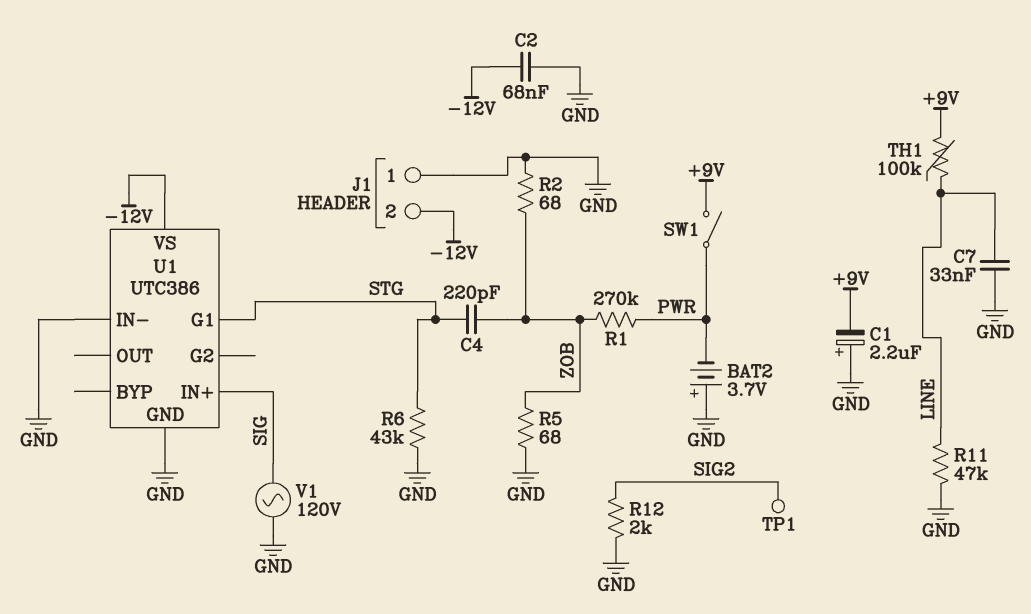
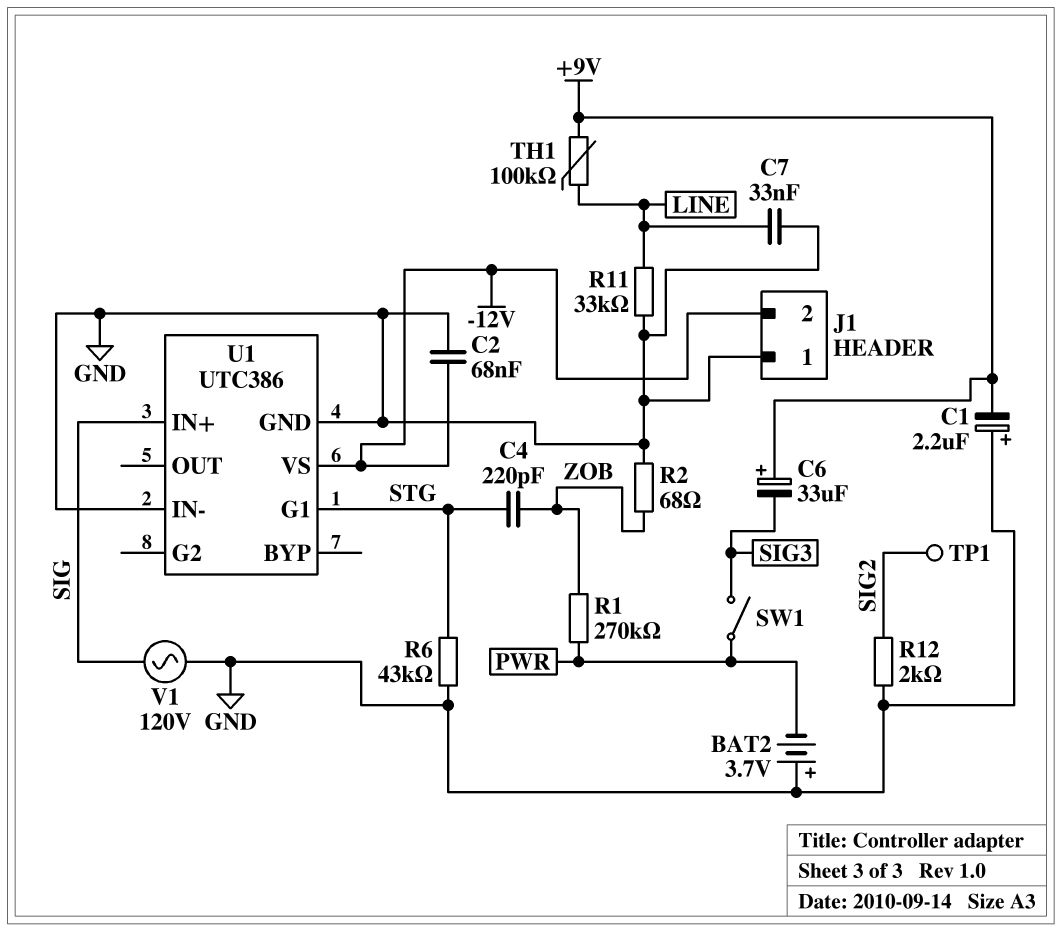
C6: none -> 33uF (plus +9V, minus SIG3)
R5: 68 (GND, ZOB) -> none
R11: 47k (GND, LINE) -> 33k (GND, LINE)
SW1: switch (+9V, PWR) -> switch (PWR, SIG3)

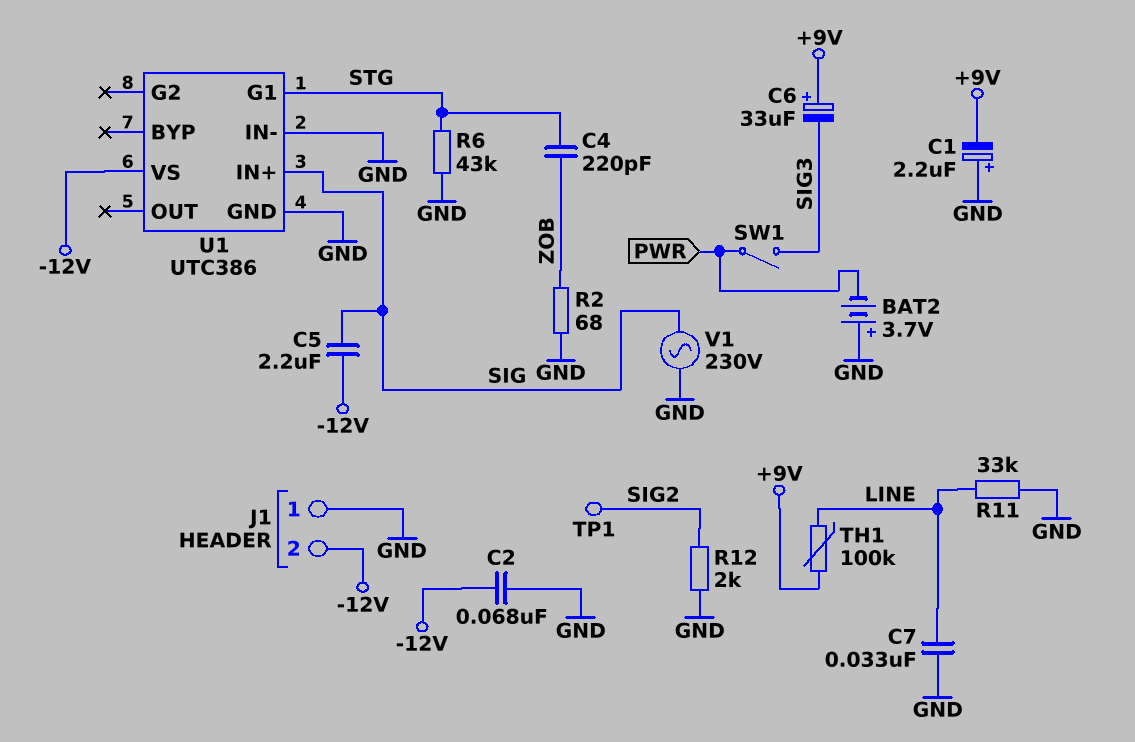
C5: none -> 2.2uF (-12V, SIG)
R1: 270k (PWR, ZOB) -> none
V1: AC 120V (GND, SIG) -> AC 230V (GND, SIG)

